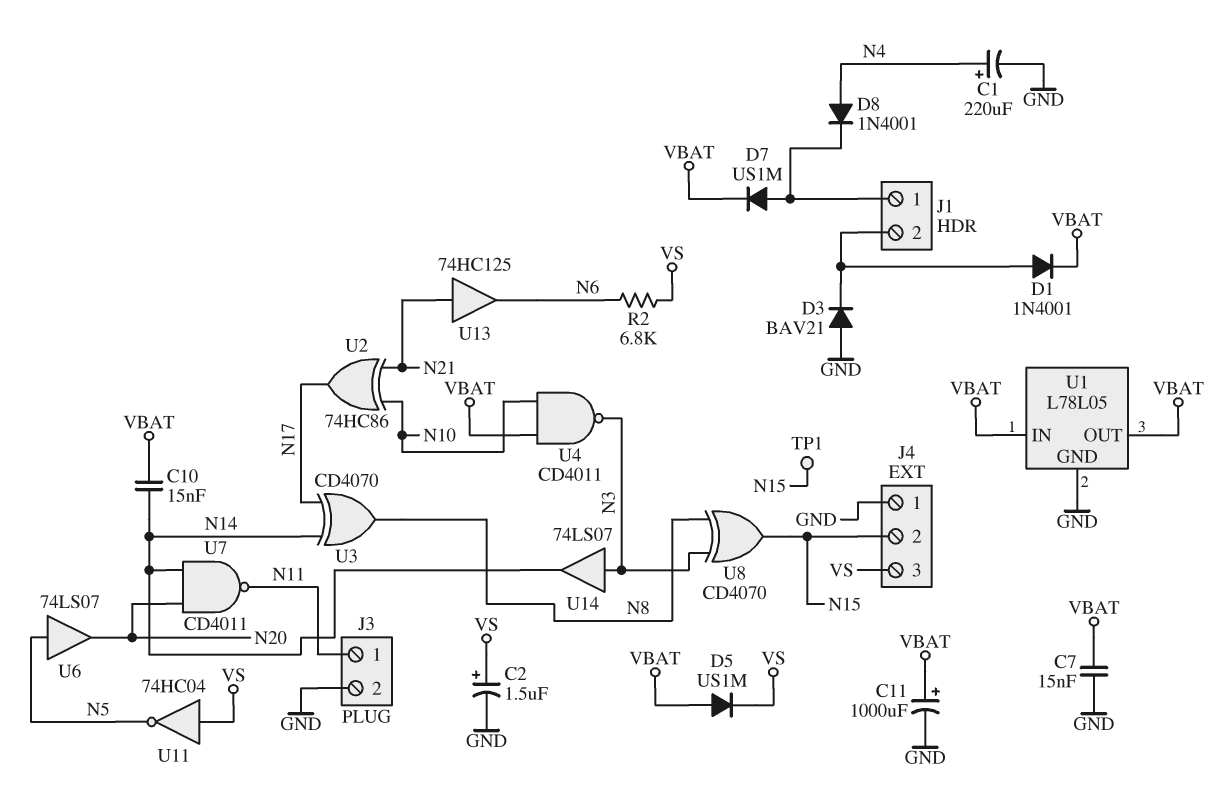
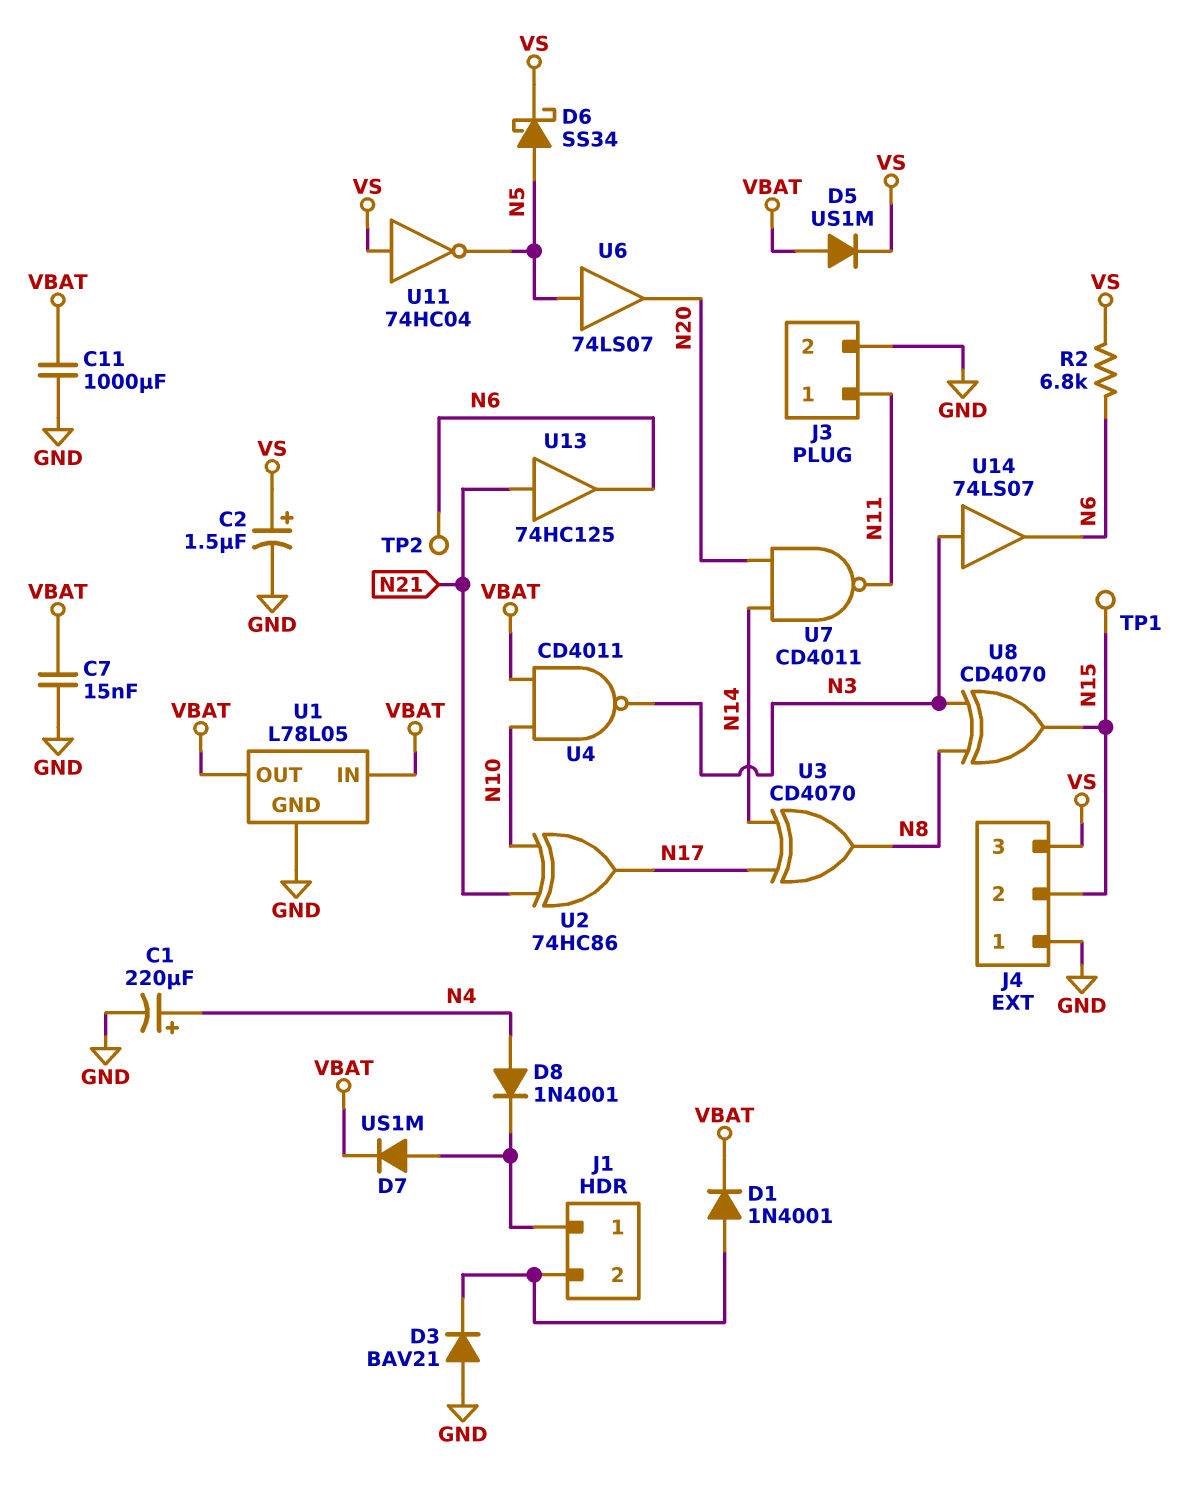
C10: 15nF (N14, VBAT) -> none
C11: 1000uF (plus VBAT, minus GND) -> 1000uF (GND, VBAT)
D6: none -> schottky SS34 (A N5, K VS)
TP2: none -> test point (N6)
U14: buffer 74LS07 (in N3, out N14) -> buffer 74LS07 (in N3, out N6)

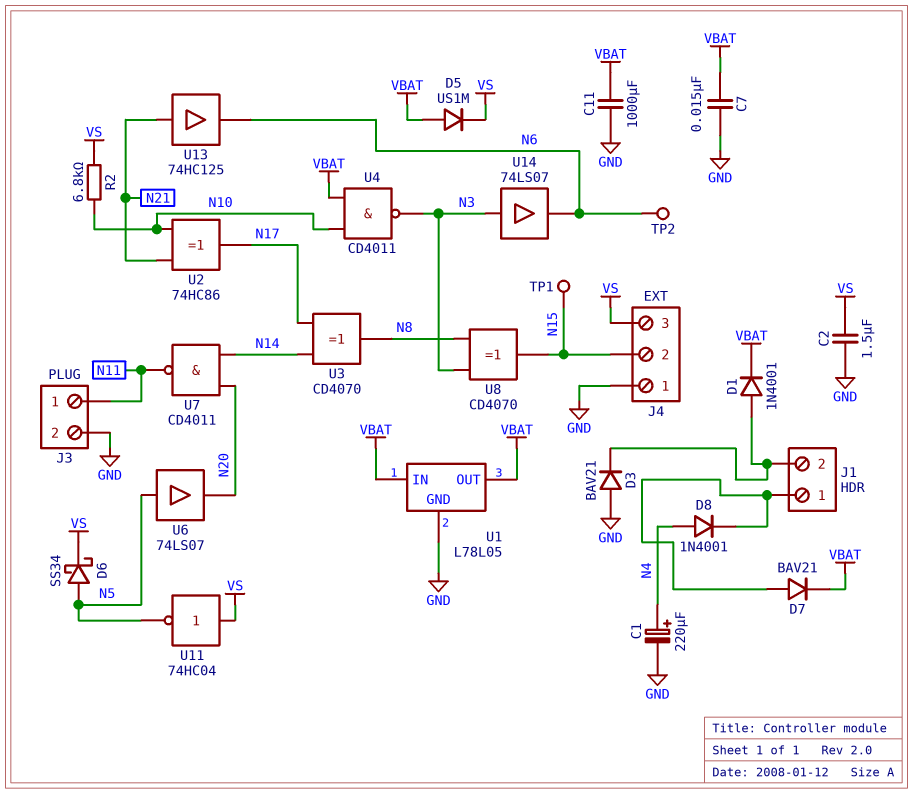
C2: 1.5uF (plus VS, minus GND) -> 1.5uF (GND, VS)
D7: diode US1M (A J1/1, K VBAT) -> diode BAV21 (A J1/1, K VBAT)
R2: 6.8k (N6, VS) -> 6.8k (N10, VS)

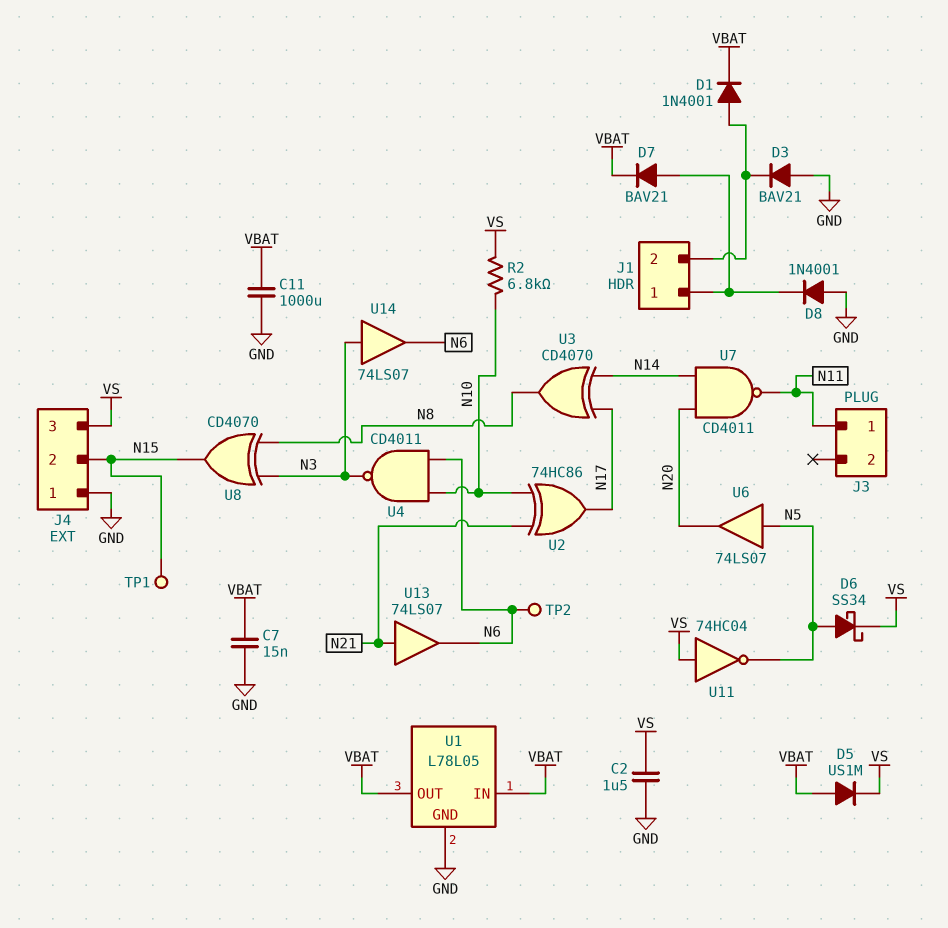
C1: 220uF (plus N4, minus GND) -> none
D8: diode 1N4001 (A N4, K J1/1) -> diode 1N4001 (A GND, K J1/1)
J3 pin 2: GND -> none
U4: NAND CD4011 (in N10, in VBAT, out N3) -> NAND CD4011 (in N6, in N10, out N3)
U13: buffer 74HC125 (in N21, out N6) -> buffer 74LS07 (in N21, out N6)

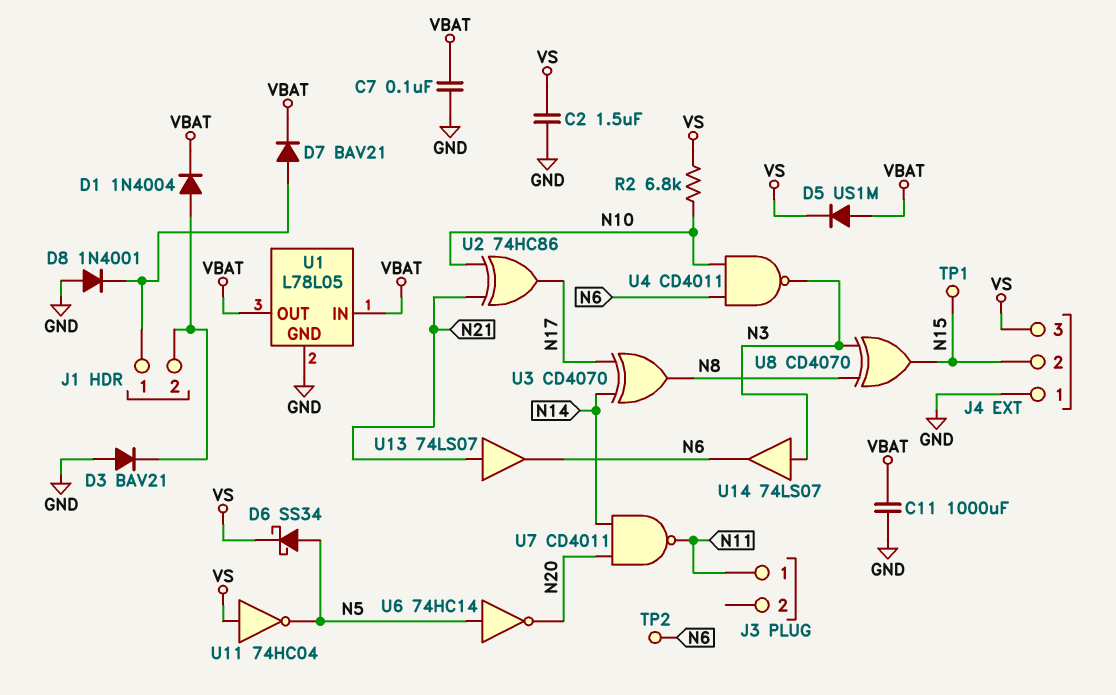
C7: 15nF (GND, VBAT) -> 100nF (GND, VBAT)
D1: diode 1N4001 (A J1/2, K VBAT) -> diode 1N4004 (A J1/2, K VBAT)
U6: buffer 74LS07 (in N5, out N20) -> NOT 74HC14 (in N5, out N20)

